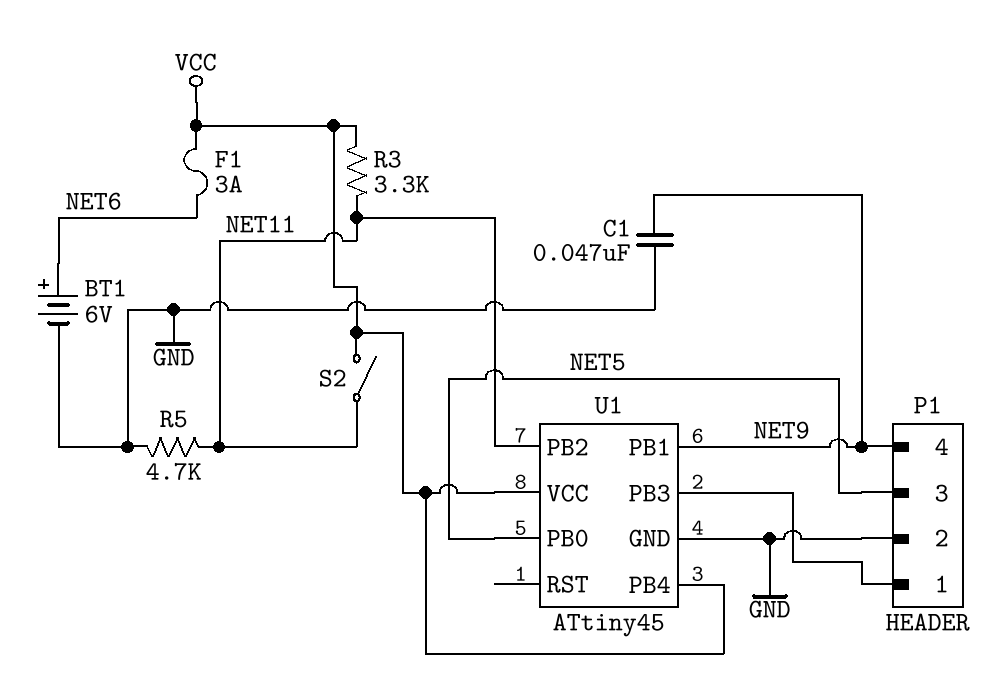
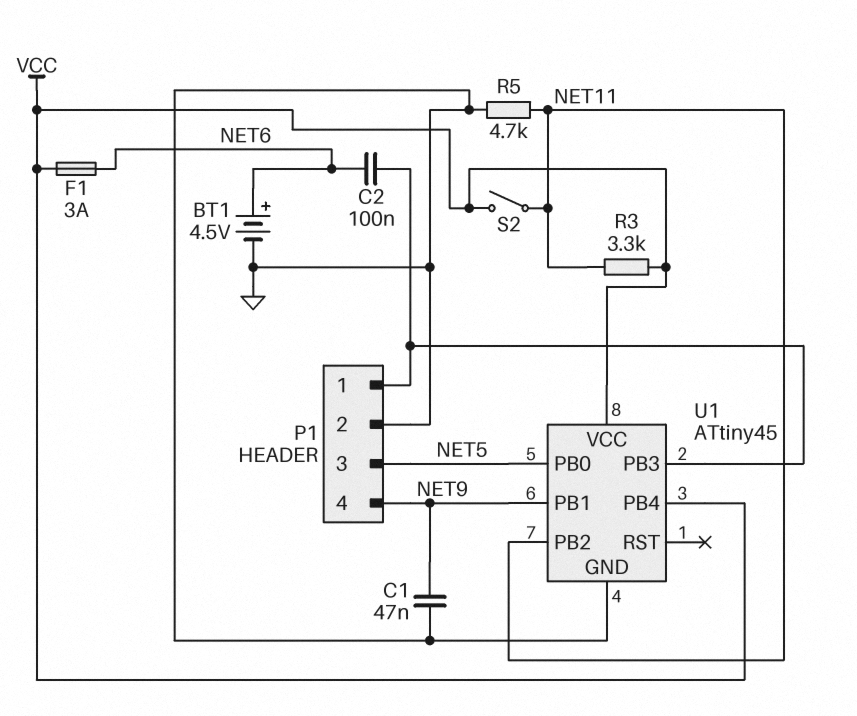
BT1: 6V (plus NET6, minus GND) -> 4.5V (plus NET6, minus GND)
C2: none -> 100nF (NET6, P1/1)

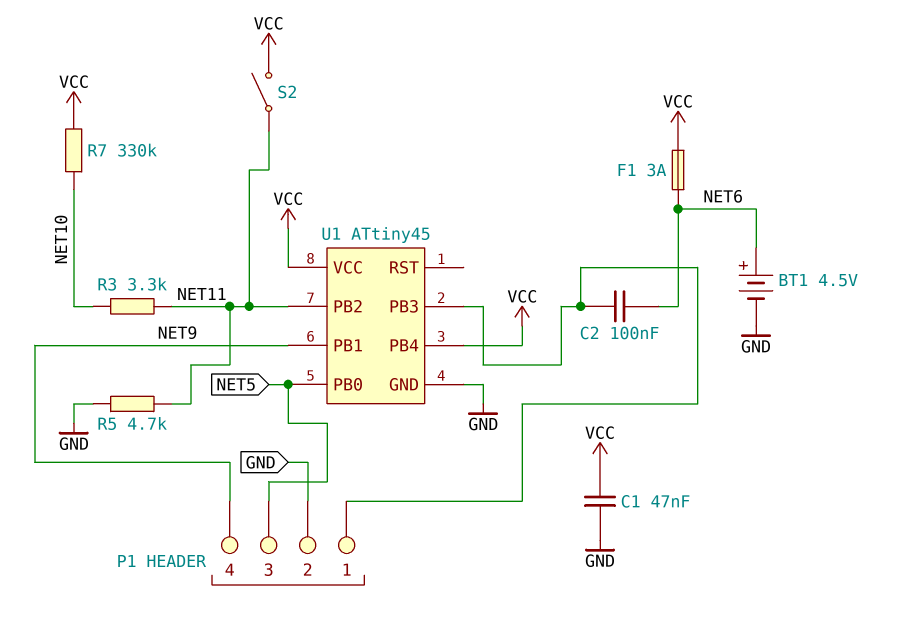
C1: 47nF (GND, NET9) -> 47nF (GND, VCC)
R3: 3.3k (NET11, VCC) -> 3.3k (NET10, NET11)
R7: none -> 330k (NET10, VCC)

